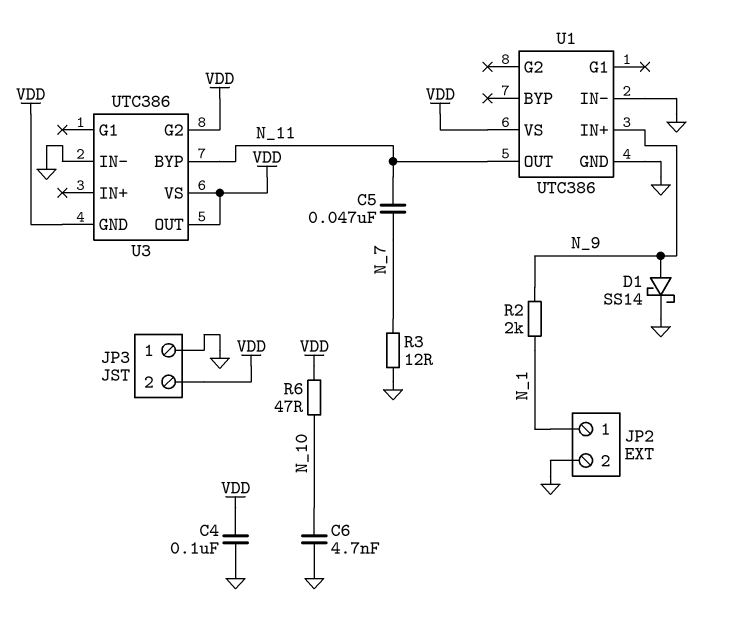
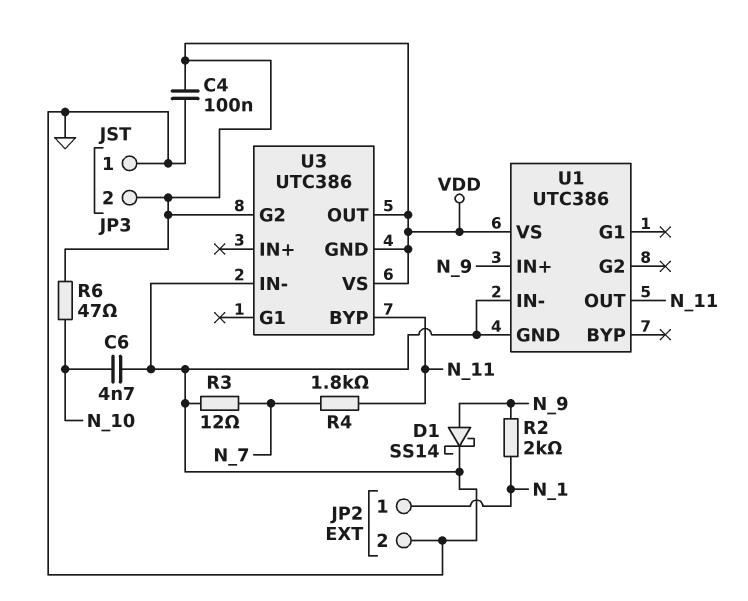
C5: 47nF (N_7, N_11) -> none
R4: none -> 1.8k (N_7, N_11)

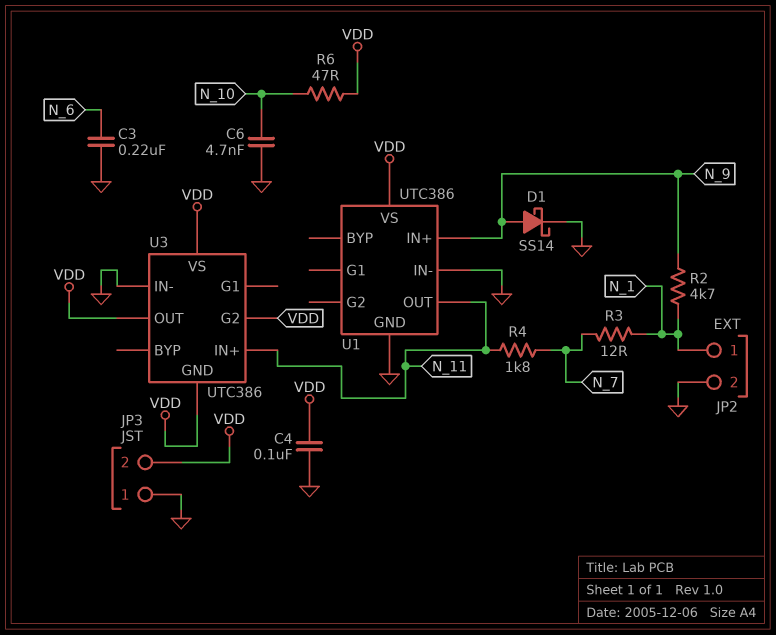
C3: none -> 220nF (GND, N_6)
R2: 2k (N_1, N_9) -> 4.7k (N_1, N_9)
R3: 12 (GND, N_7) -> 12 (N_1, N_7)
U3 pin BYP: N_11 -> none
U3 pin IN+: none -> N_11

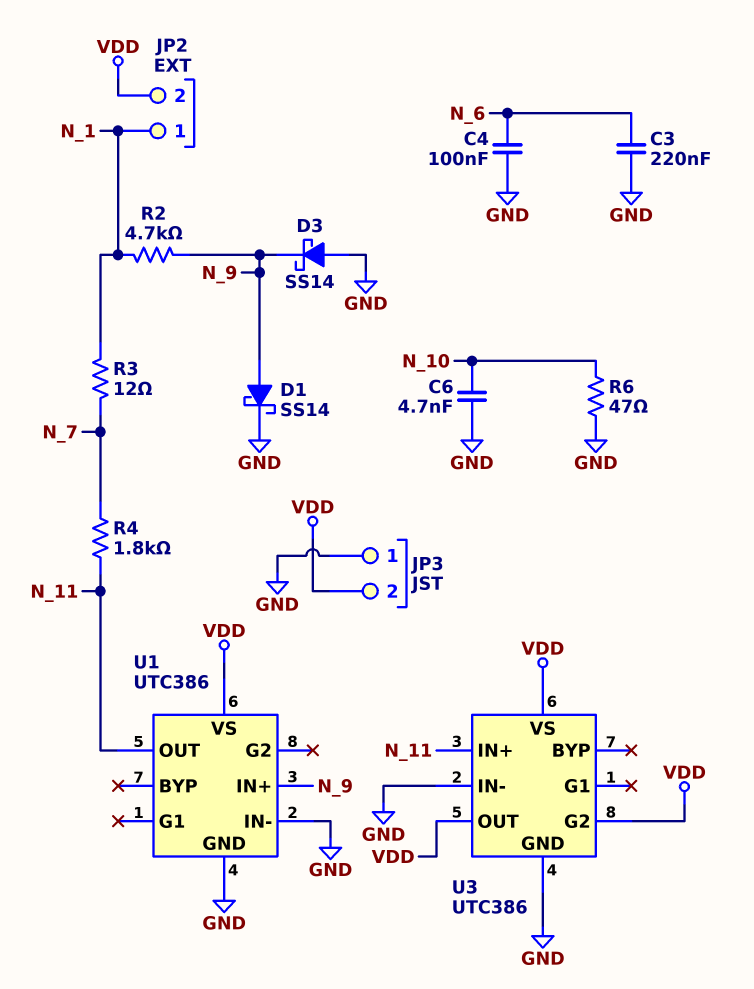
C4: 100nF (GND, VDD) -> 100nF (GND, N_6)
D3: none -> schottky SS14 (A GND, K N_9)
JP2 pin 2: GND -> VDD
R6: 47 (N_10, VDD) -> 47 (GND, N_10)
U3 pin GND: VDD -> GND

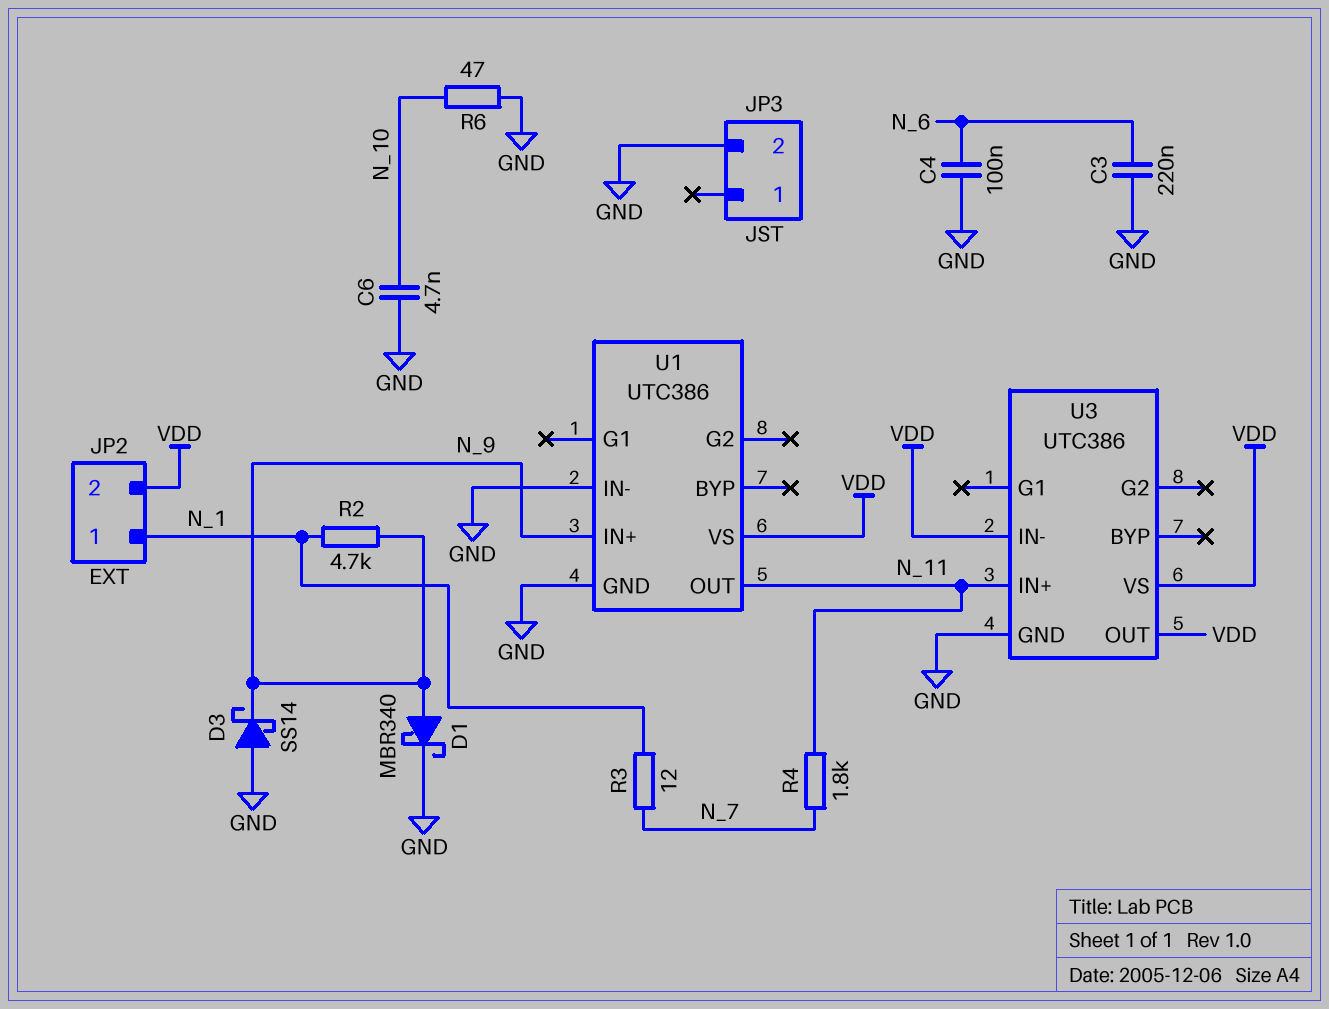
D1: schottky SS14 (A N_9, K GND) -> schottky MBR340 (A N_9, K GND)
JP3 pin 1: GND -> none
JP3 pin 2: VDD -> GND
U3 pin G2: VDD -> none
U3 pin IN-: GND -> VDD

